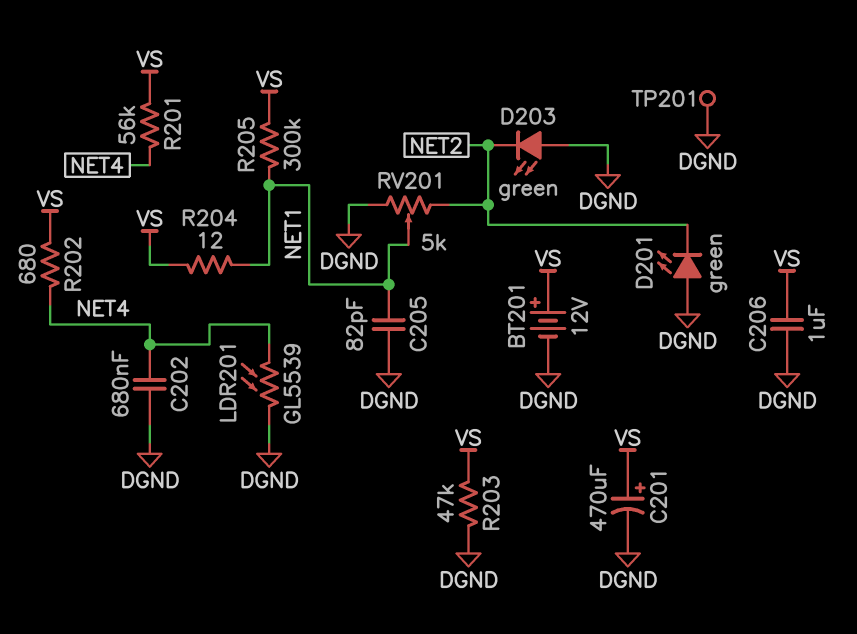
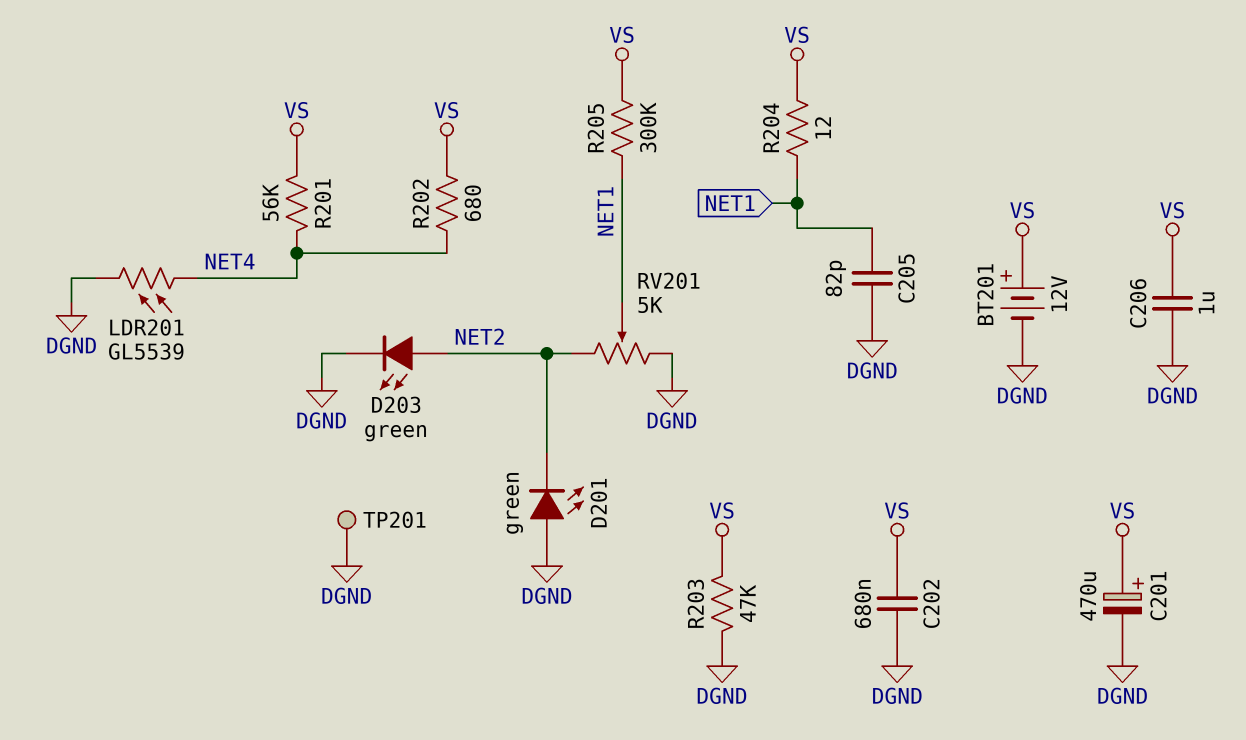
C202: 680nF (DGND, NET4) -> 680nF (DGND, VS)
D203: LED green (A DGND, K NET2) -> LED green (A NET2, K DGND)

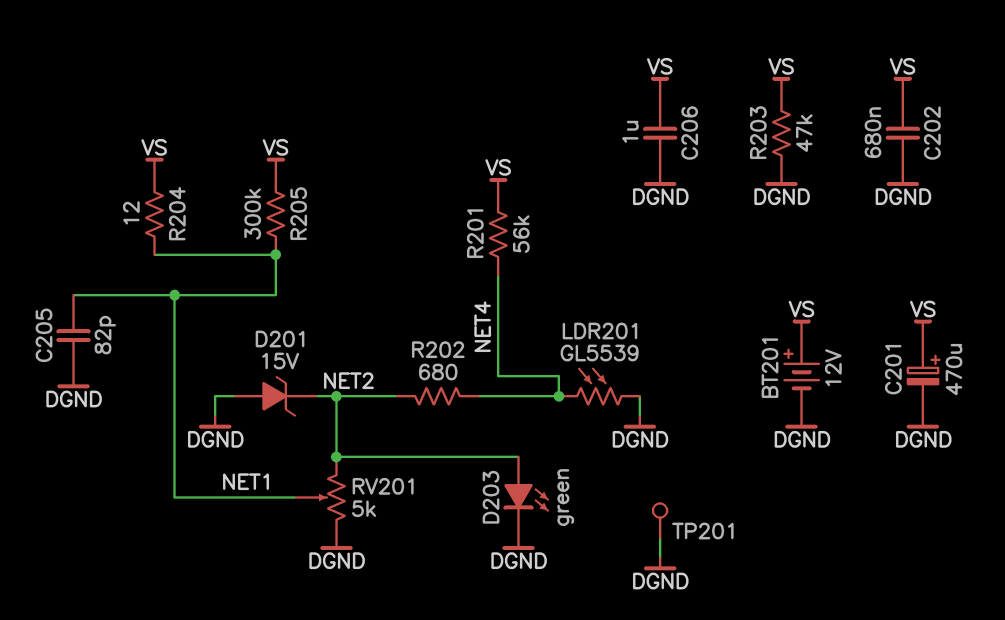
D201: LED green (A DGND, K NET2) -> zener 15V (A DGND, K NET2)
R202: 680 (NET4, VS) -> 680 (NET2, NET4)

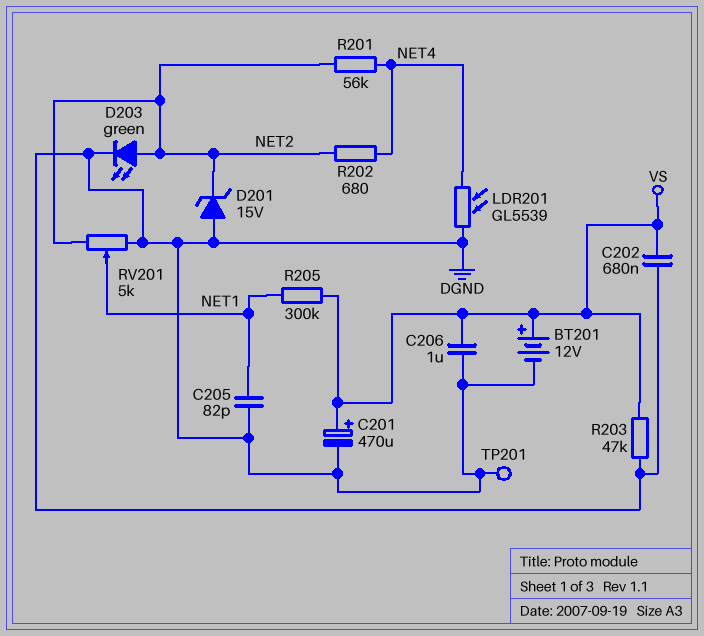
R201: 56k (NET4, VS) -> 56k (NET2, NET4)
R204: 12 (NET1, VS) -> none

